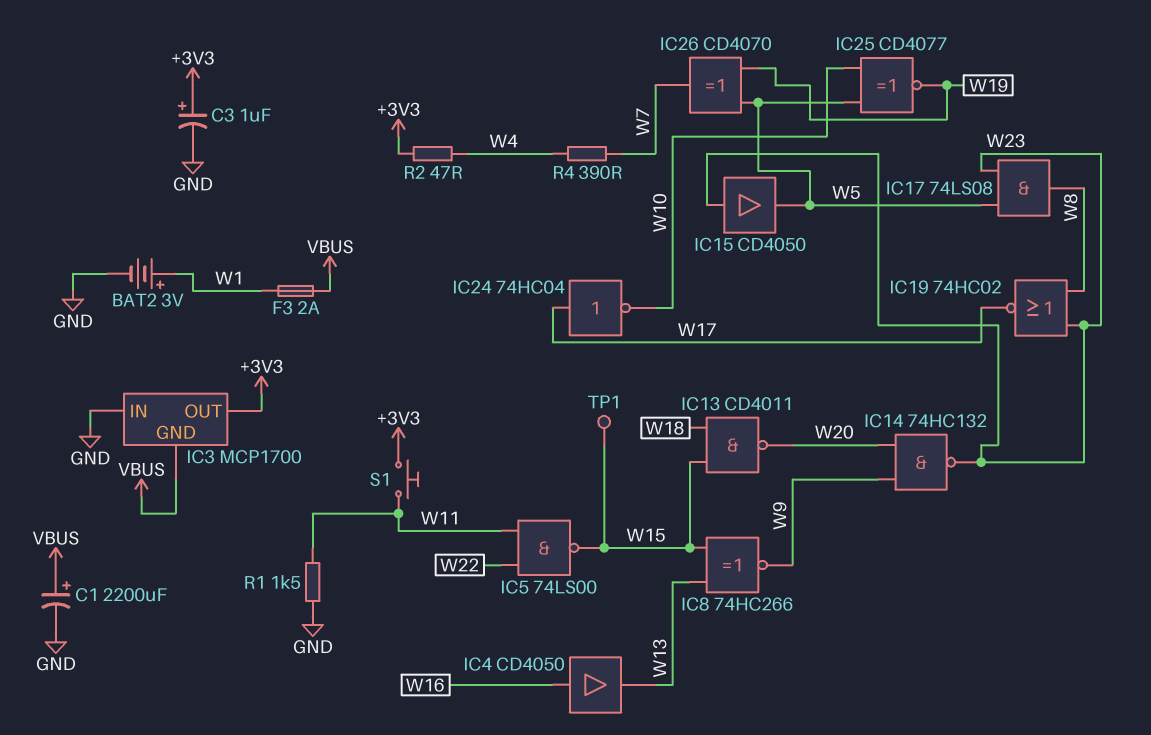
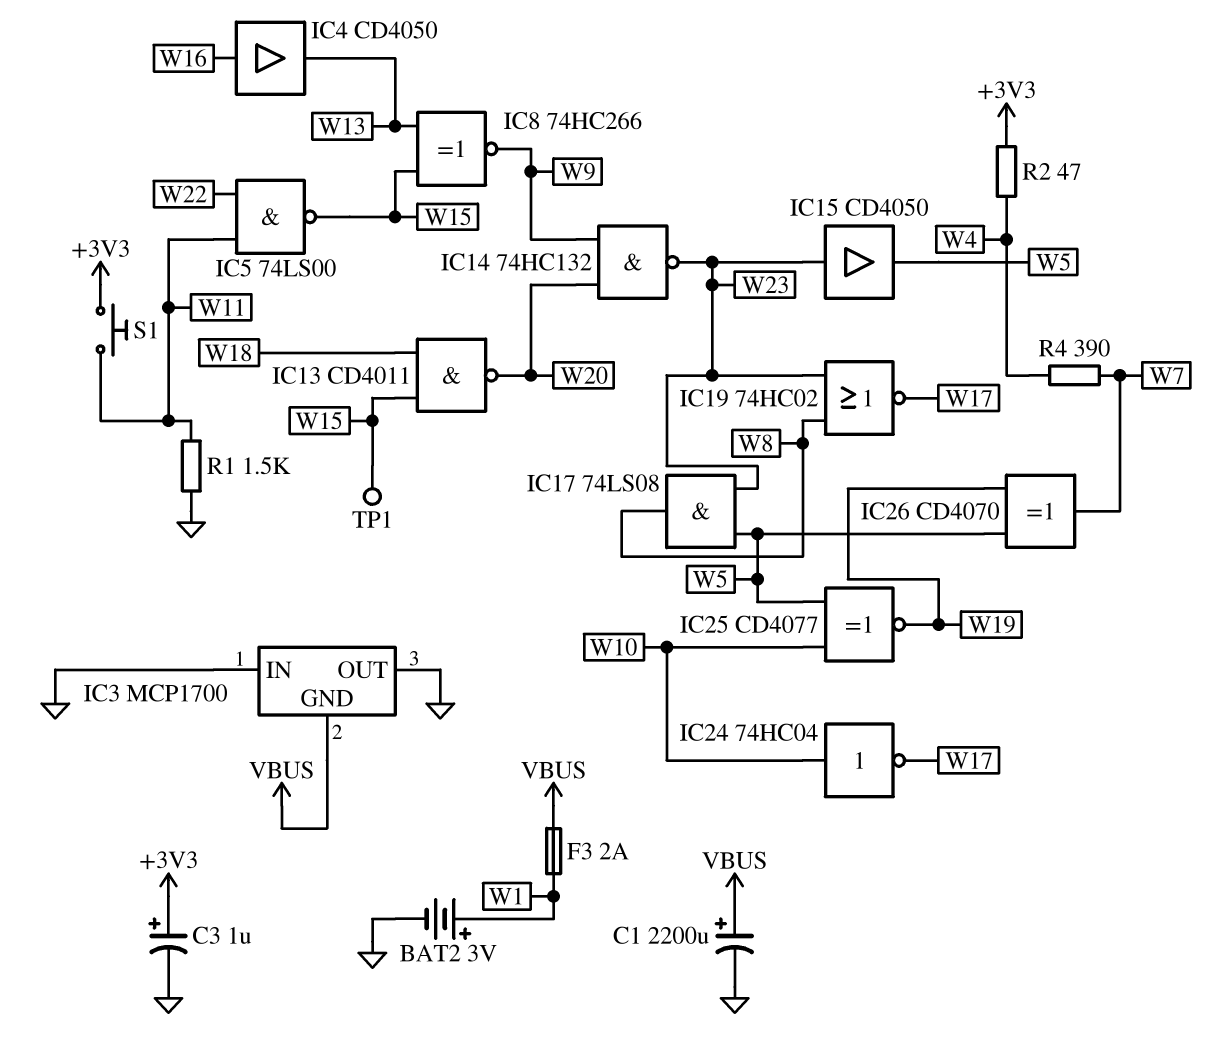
IC3 pin OUT: +3V3 -> GND
IC24: NOT 74HC04 (in W17, out W10) -> NOT 74HC04 (in W10, out W17)

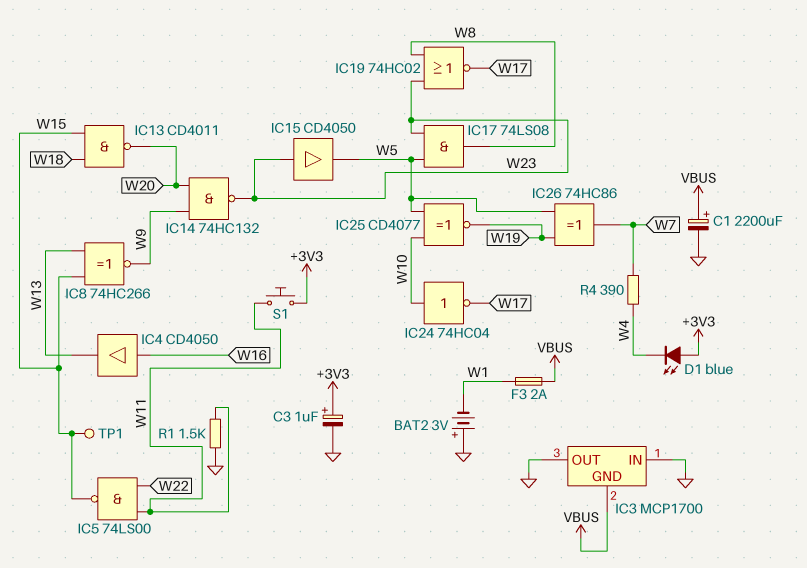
BAT2: 3V (plus W1, minus GND) -> 3V (plus GND, minus W1)
D1: none -> LED blue (A +3V3, K W4)
IC26: XOR CD4070 (in W5, in W19, out W7) -> XOR 74HC86 (in W5, in W19, out W7)
R2: 47 (+3V3, W4) -> none

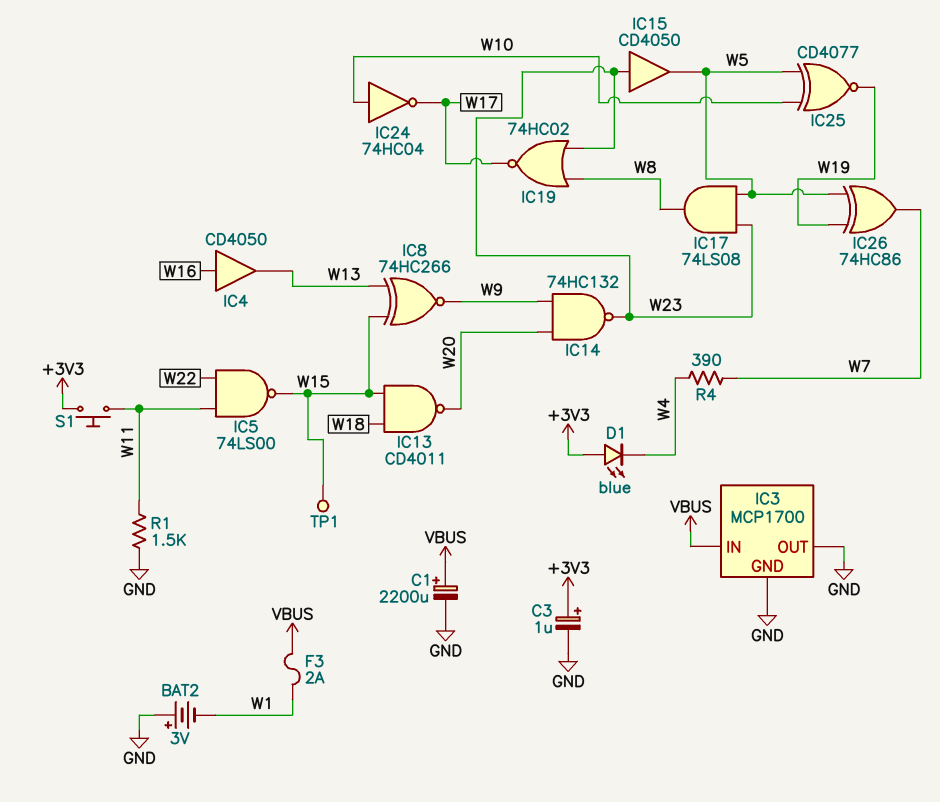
IC3 pin GND: VBUS -> GND
IC3 pin IN: GND -> VBUS

